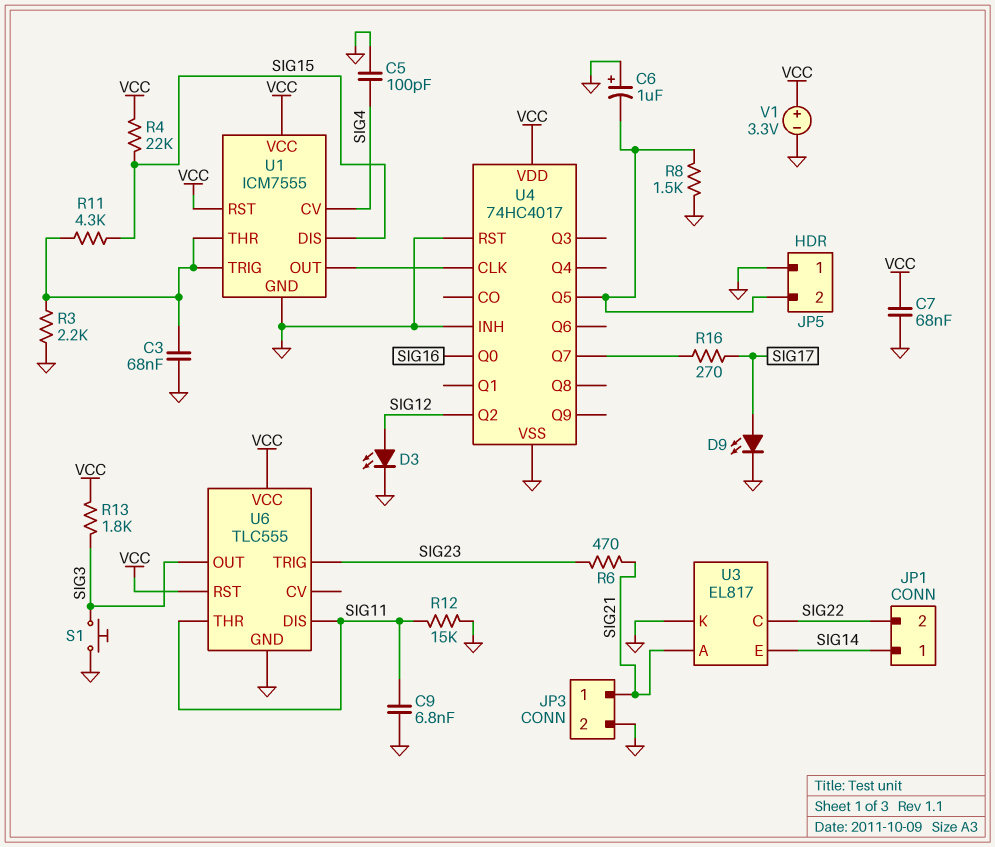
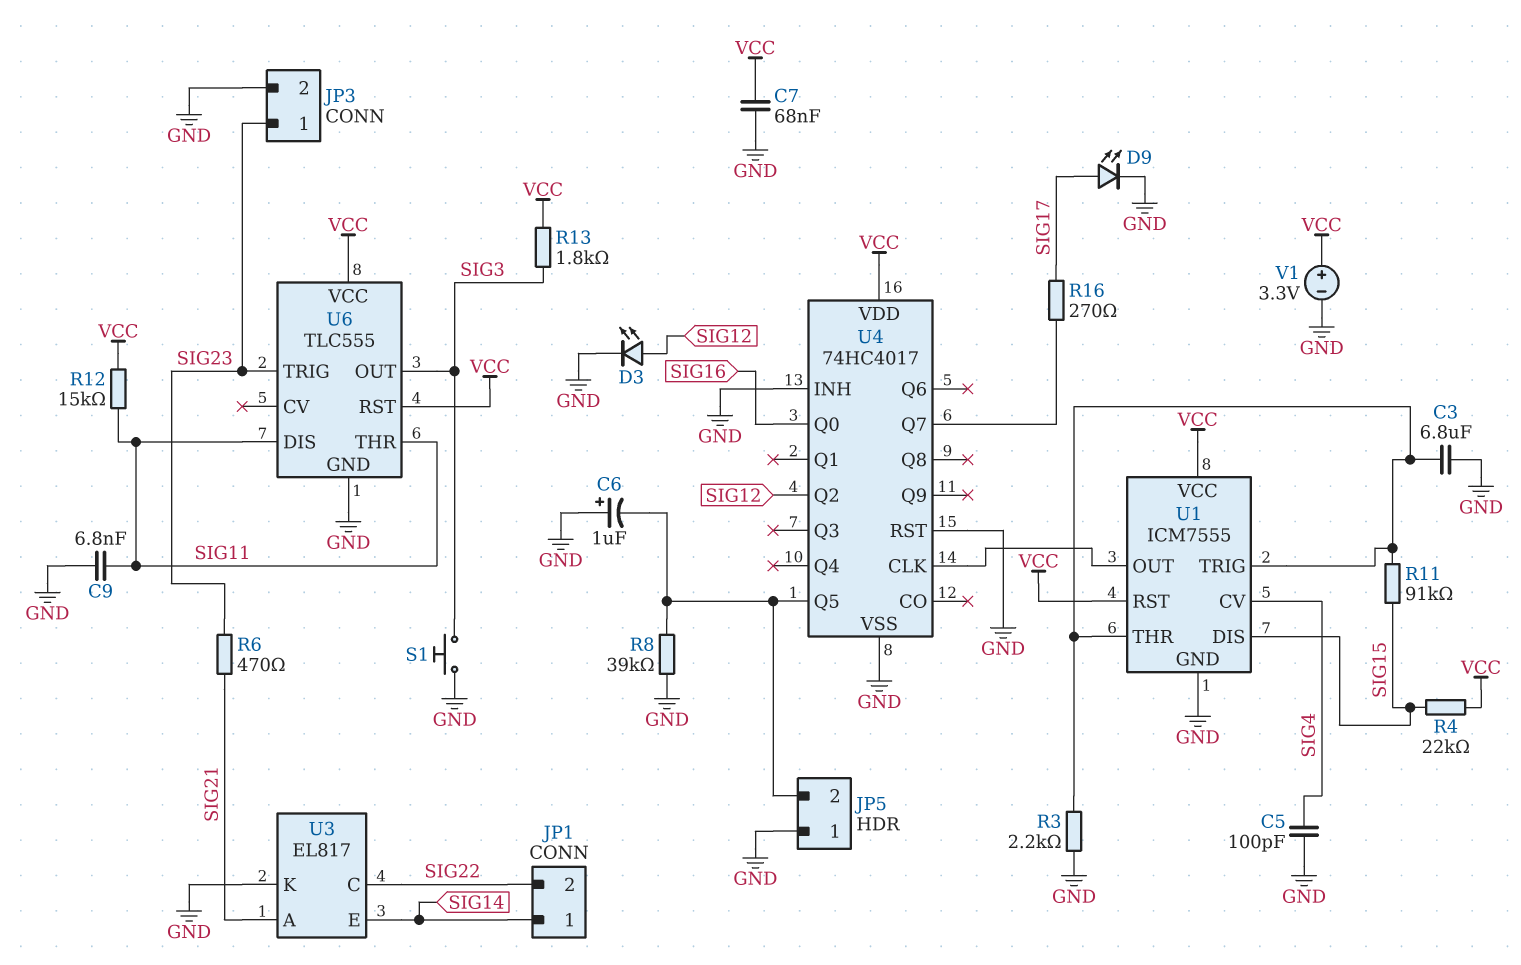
C3: 68nF (GND, U1/THR) -> 6.8uF (GND, U1/THR)
JP3 pin 1: SIG21 -> SIG23
R8: 1.5k (GND, JP5/2) -> 39k (GND, JP5/2)
R11: 4.3k (SIG15, U1/THR) -> 91k (SIG15, U1/THR)
R12: 15k (GND, SIG11) -> 15k (SIG11, VCC)

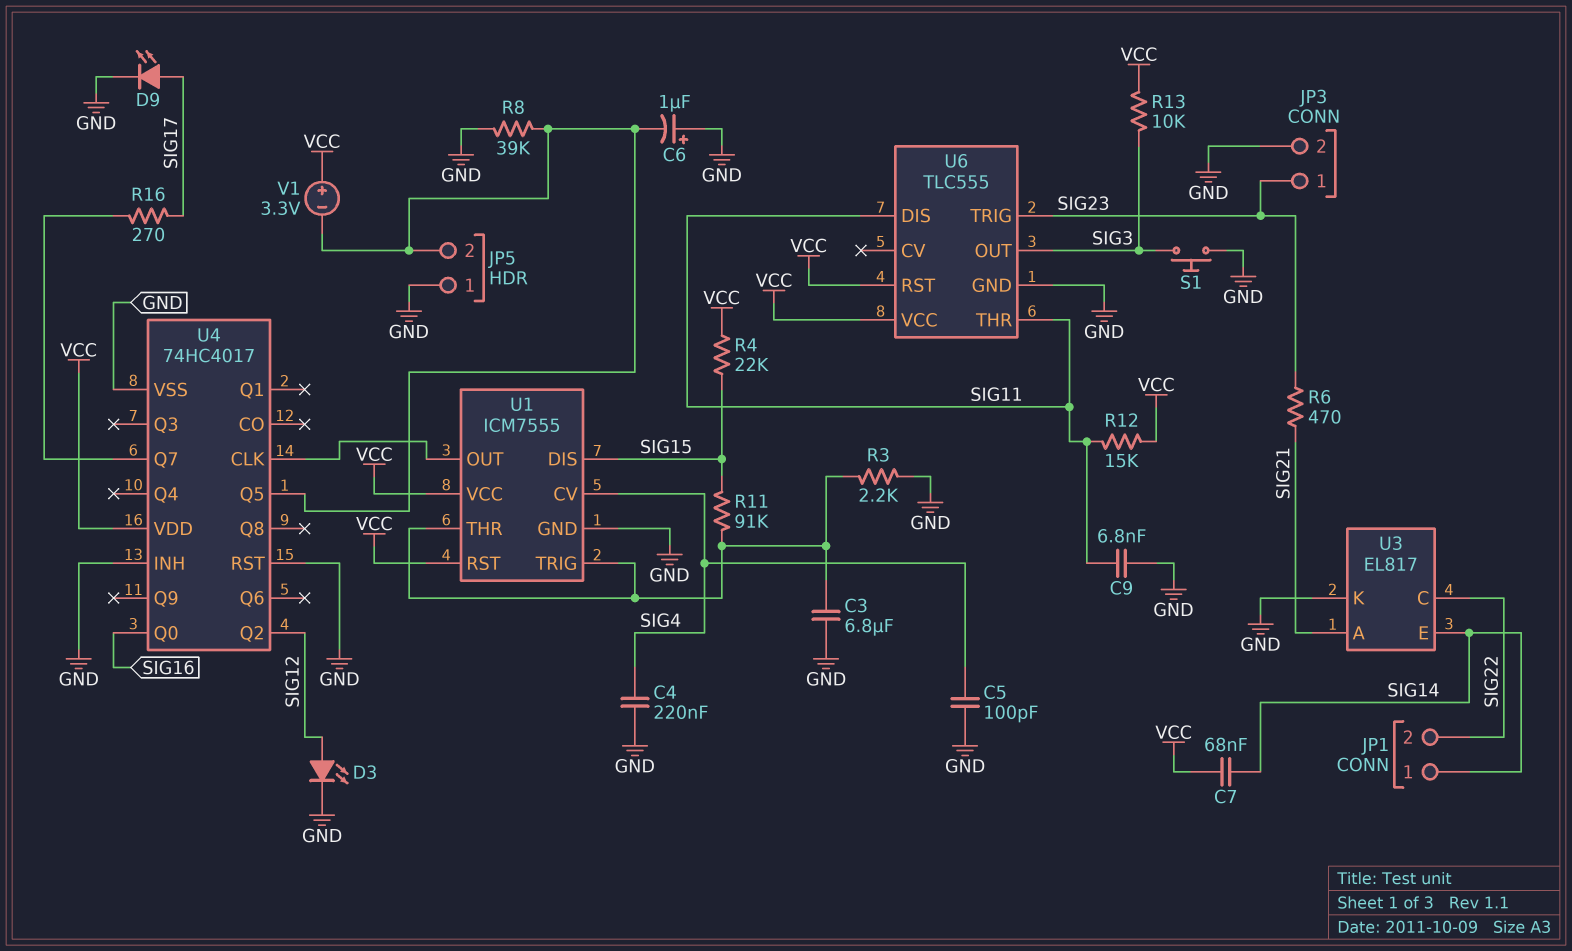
C4: none -> 220nF (GND, SIG4)
C7: 68nF (GND, VCC) -> 68nF (SIG14, VCC)
R13: 1.8k (SIG3, VCC) -> 10k (SIG3, VCC)
V1: 3.3V (plus VCC, minus GND) -> 3.3V (plus VCC, minus JP5/2)

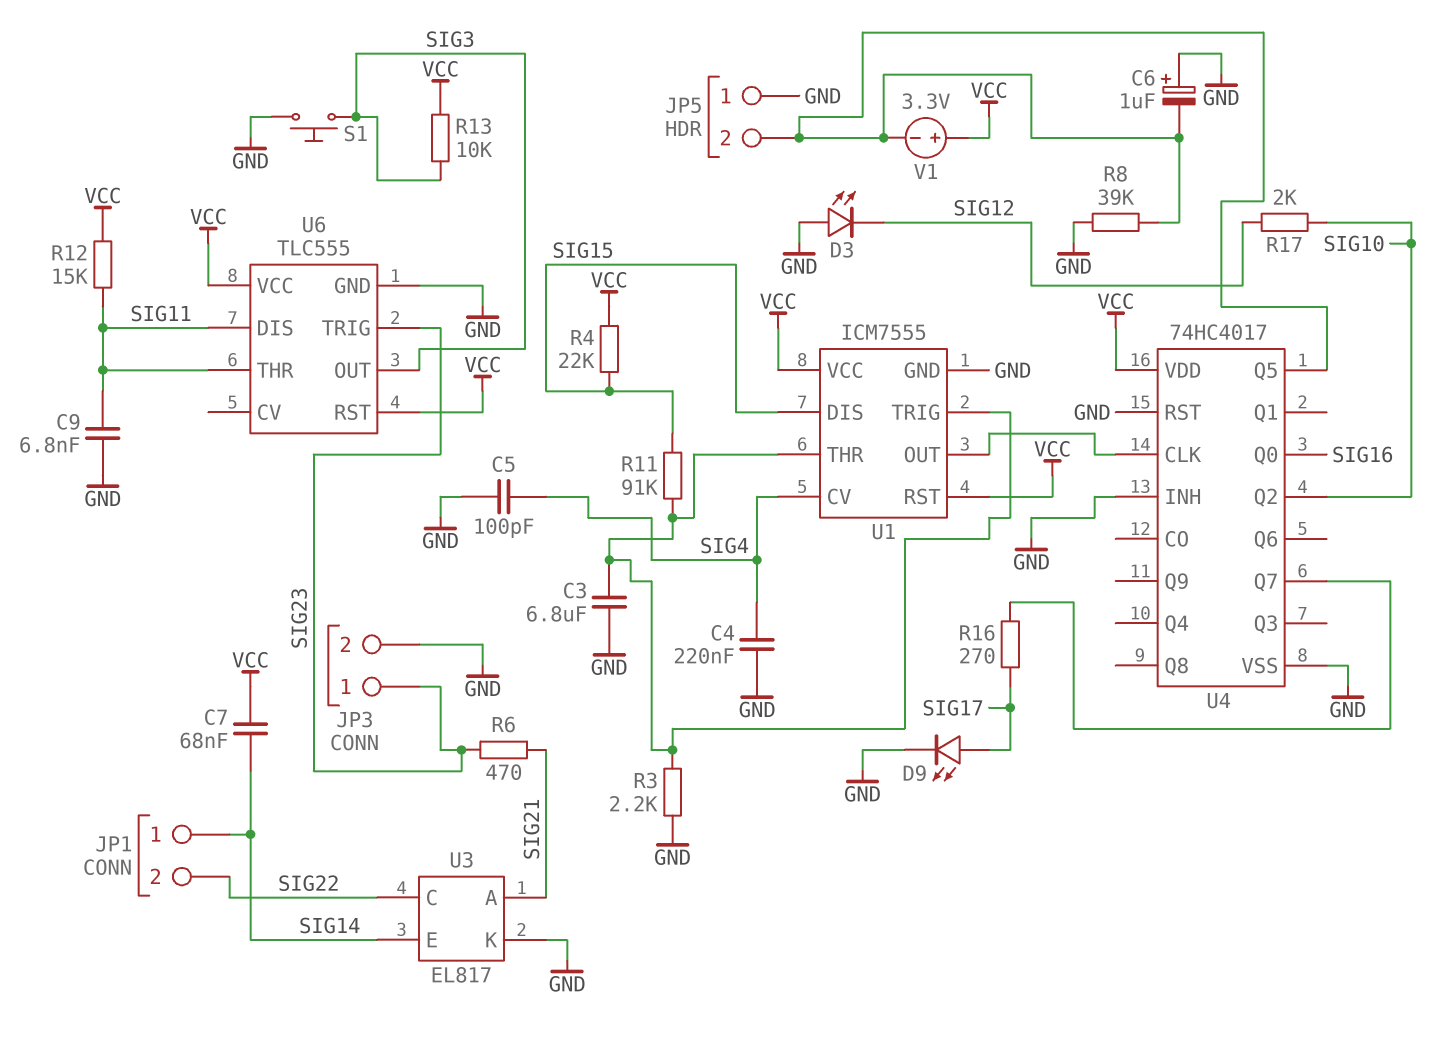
D3: LED (A SIG12, K GND) -> LED (A GND, K SIG12)
R17: none -> 2k (SIG10, SIG12)
U4 pin Q2: SIG12 -> SIG10

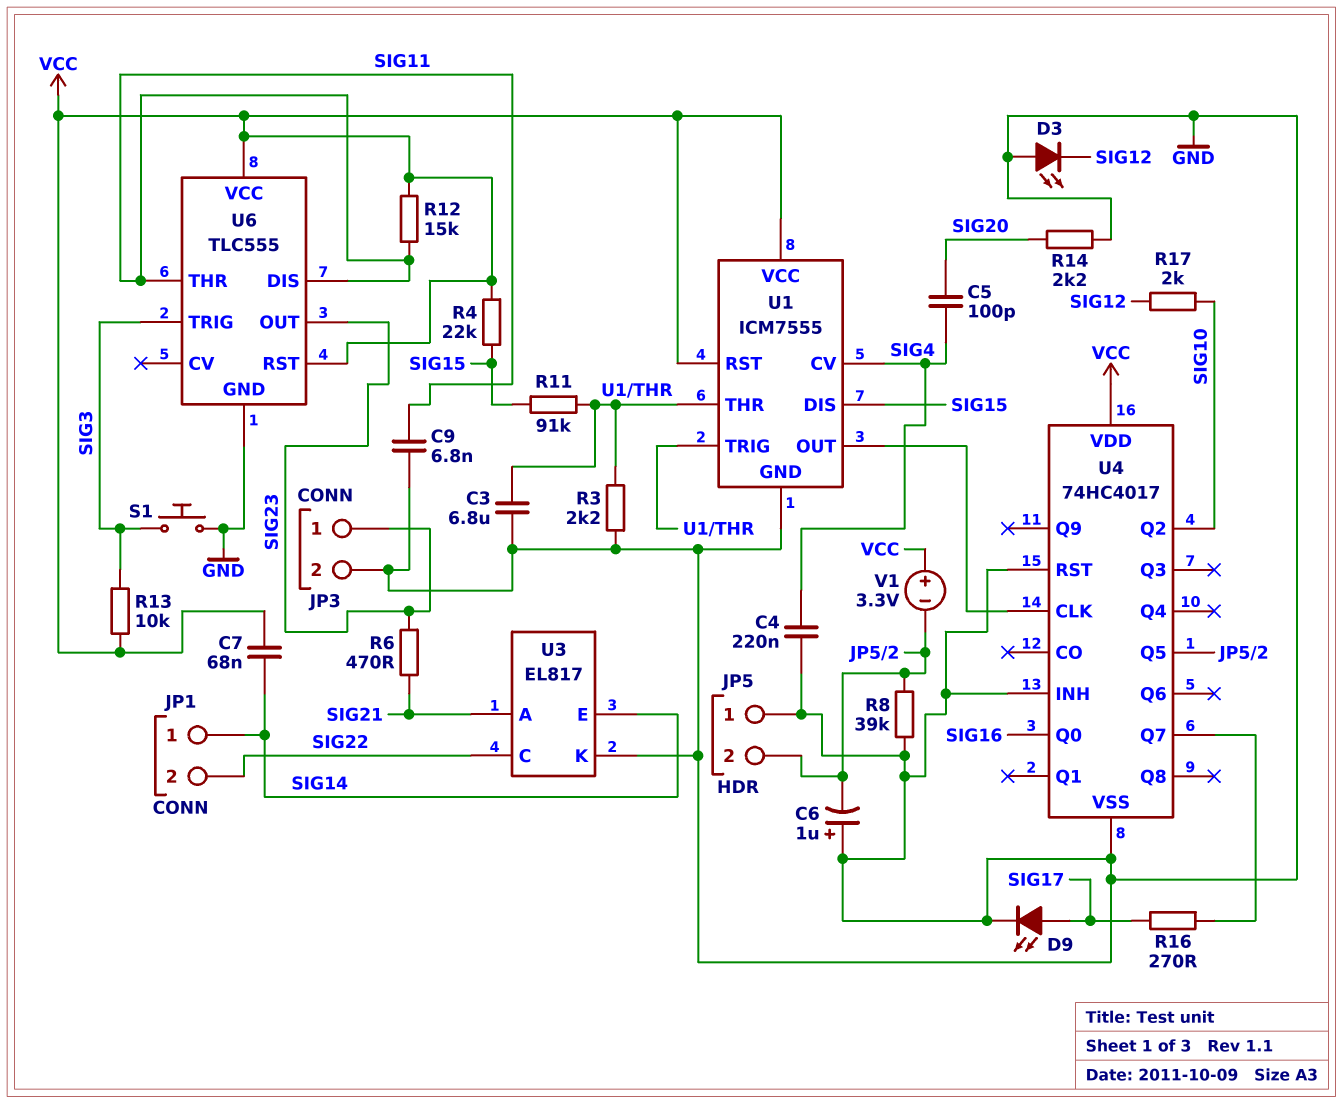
C5: 100pF (GND, SIG4) -> 100pF (SIG4, SIG20)
R14: none -> 2.2k (GND, SIG20)
U6 pin OUT: SIG3 -> SIG23
U6 pin TRIG: SIG23 -> SIG3

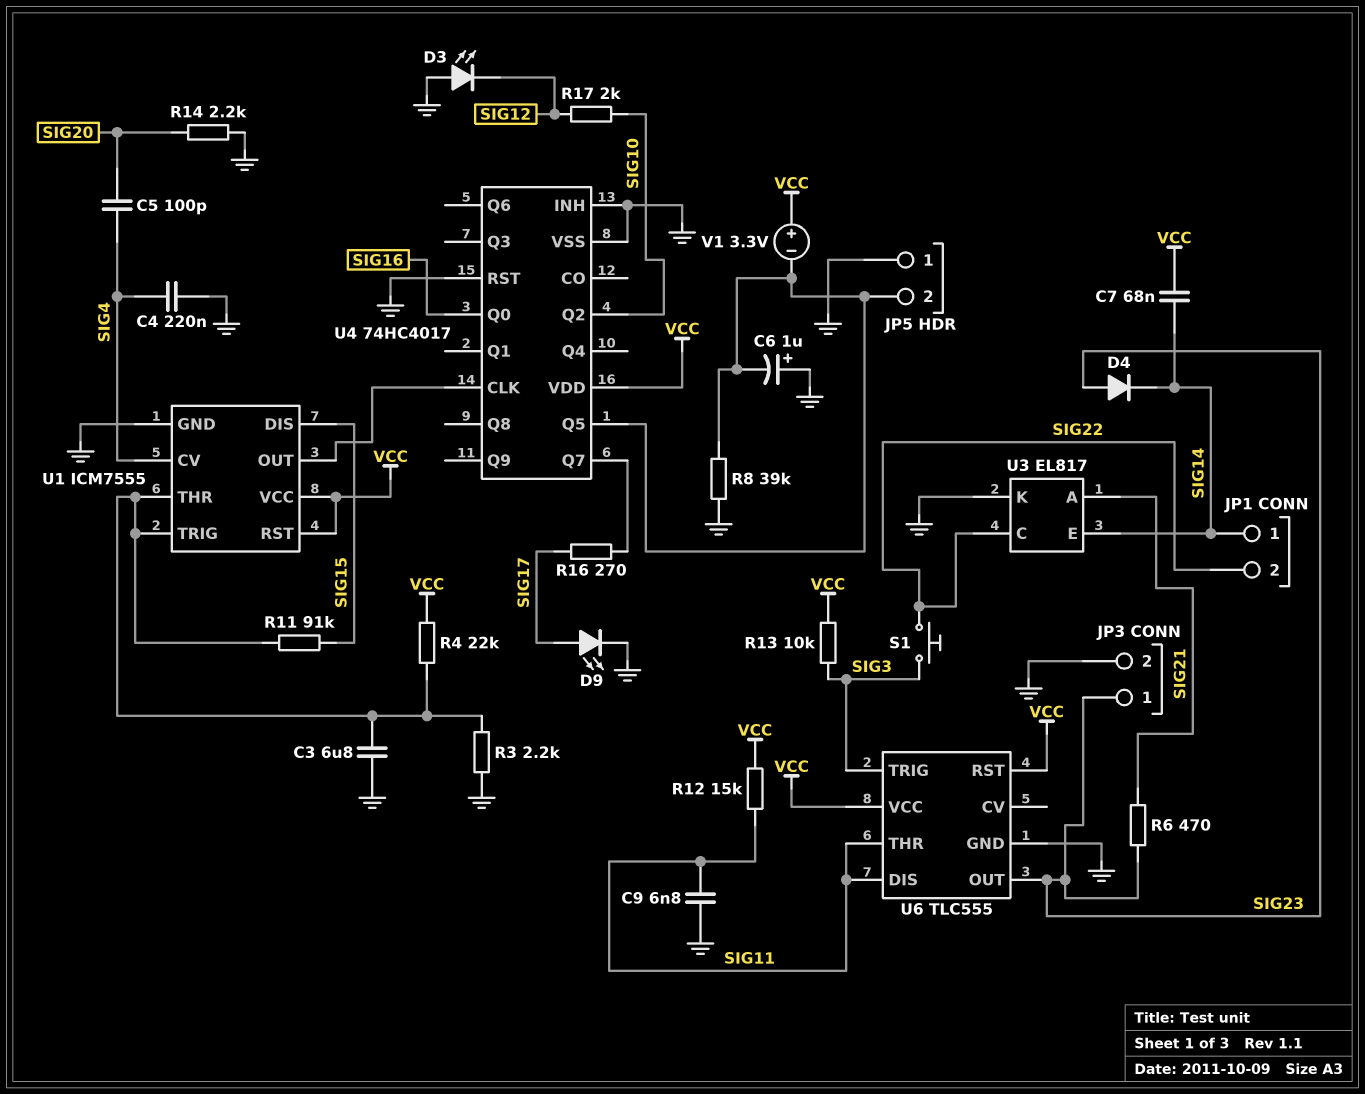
D4: none -> diode (A SIG23, K SIG14)
R4: 22k (SIG15, VCC) -> 22k (U1/THR, VCC)
S1: button (GND, SIG3) -> button (SIG3, SIG22)

